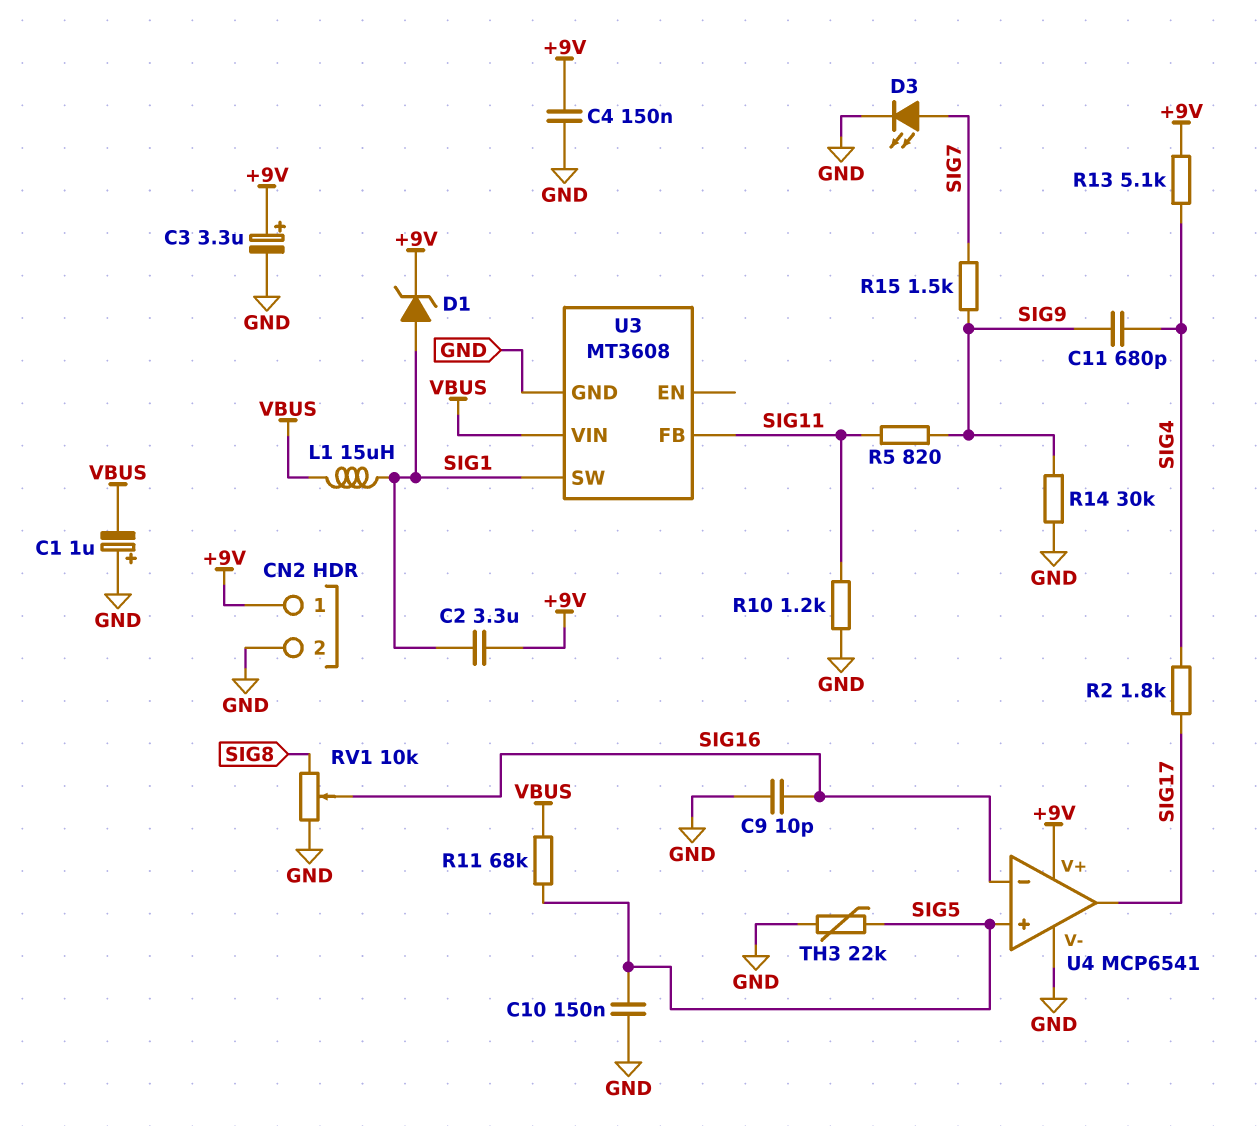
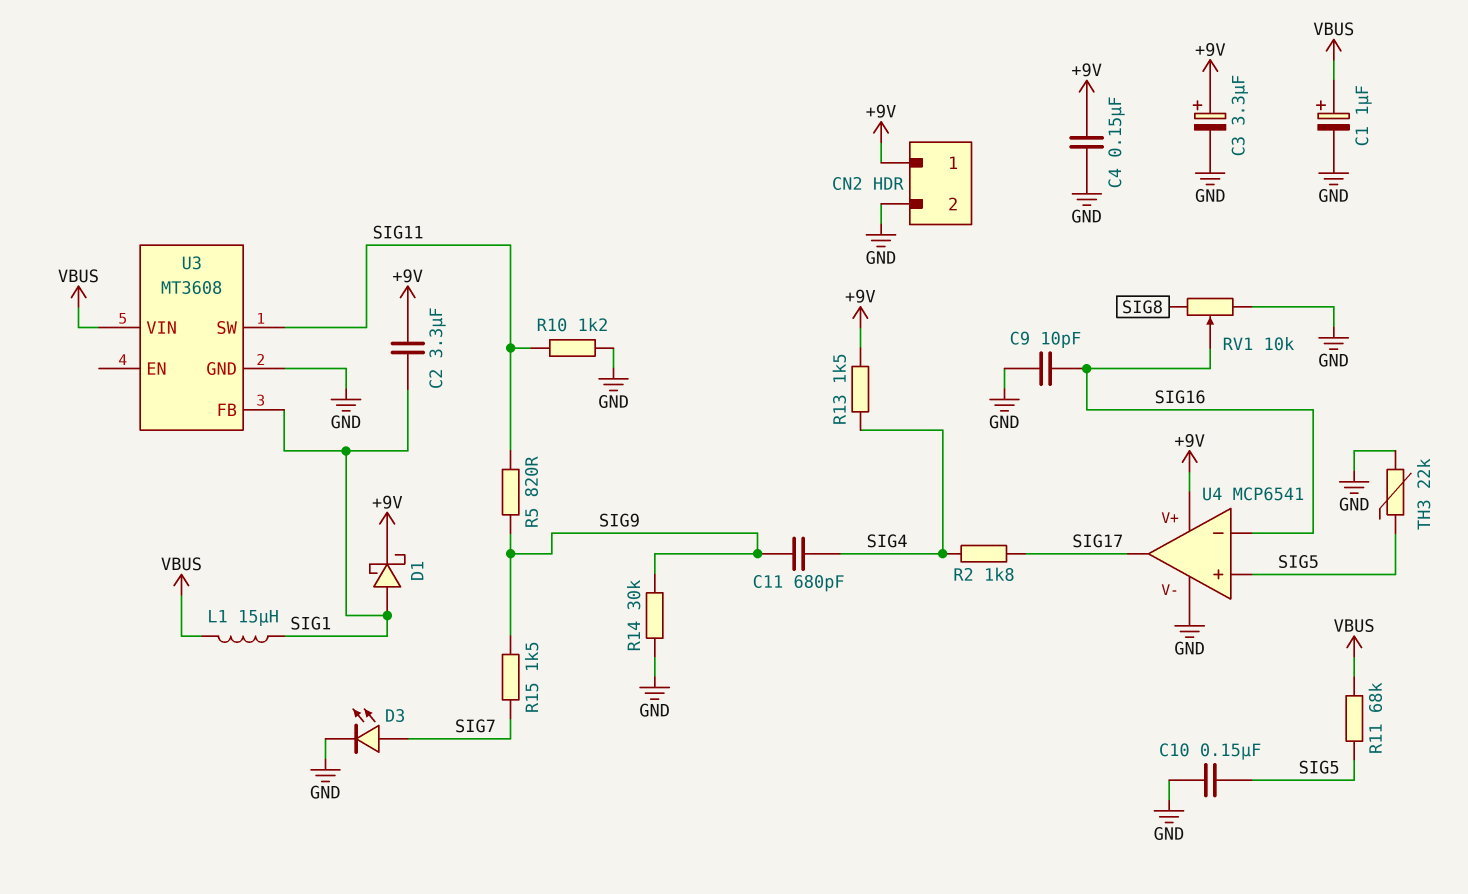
C1: 1uF (plus GND, minus VBUS) -> 1uF (plus VBUS, minus GND)
D1: zener (A SIG1, K +9V) -> schottky (A SIG1, K +9V)
R13: 5.1k (+9V, SIG4) -> 1.5k (+9V, SIG4)
U3 pin FB: SIG11 -> SIG1
U3 pin SW: SIG1 -> SIG11

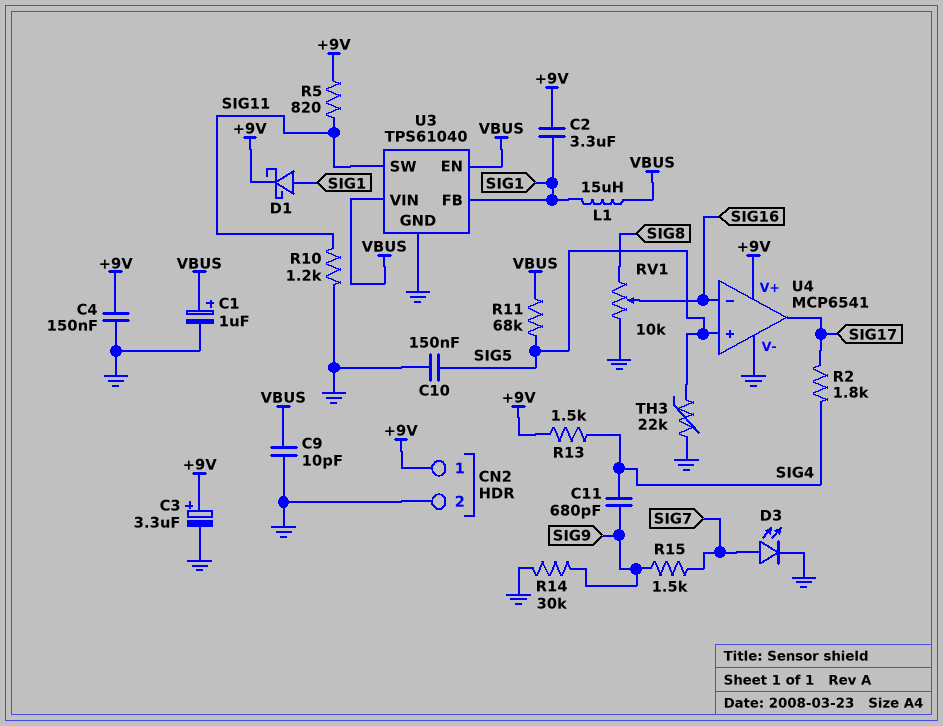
C9: 10pF (GND, SIG16) -> 10pF (GND, VBUS)
R5: 820 (SIG9, SIG11) -> 820 (+9V, SIG11)
U3: MT3608 -> TPS61040
U3 pin EN: none -> VBUS

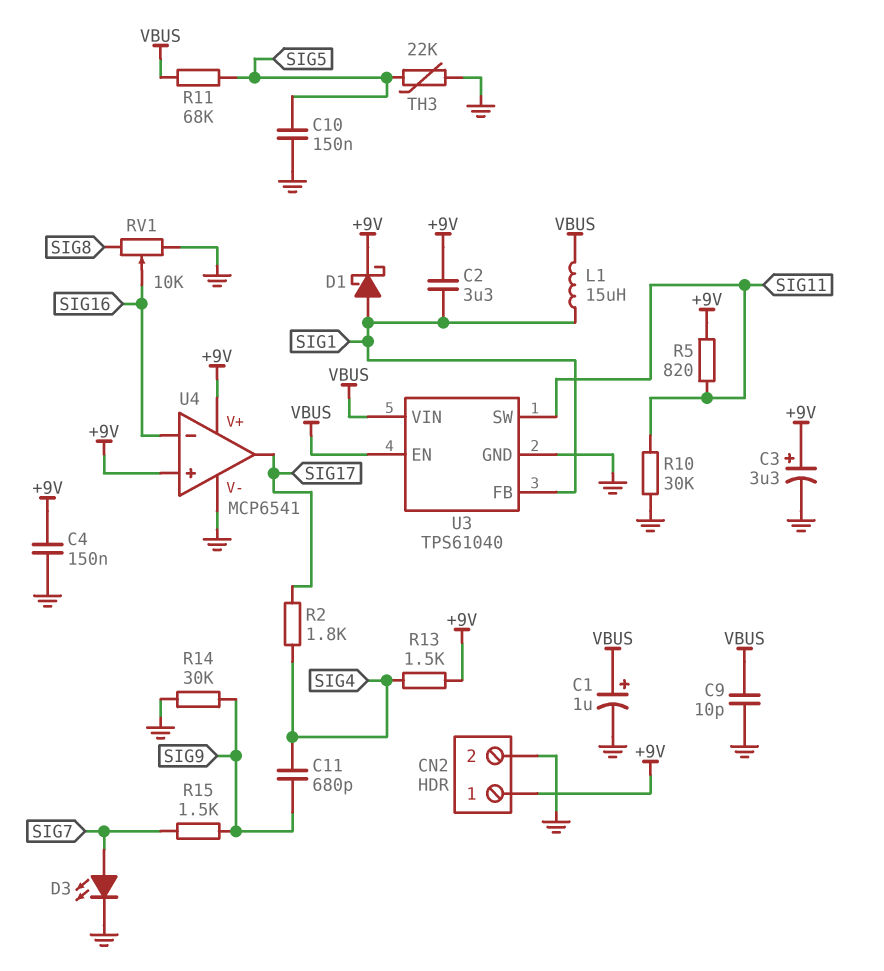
R10: 1.2k (GND, SIG11) -> 30k (GND, SIG11)
U4 pin in+: SIG5 -> +9V

